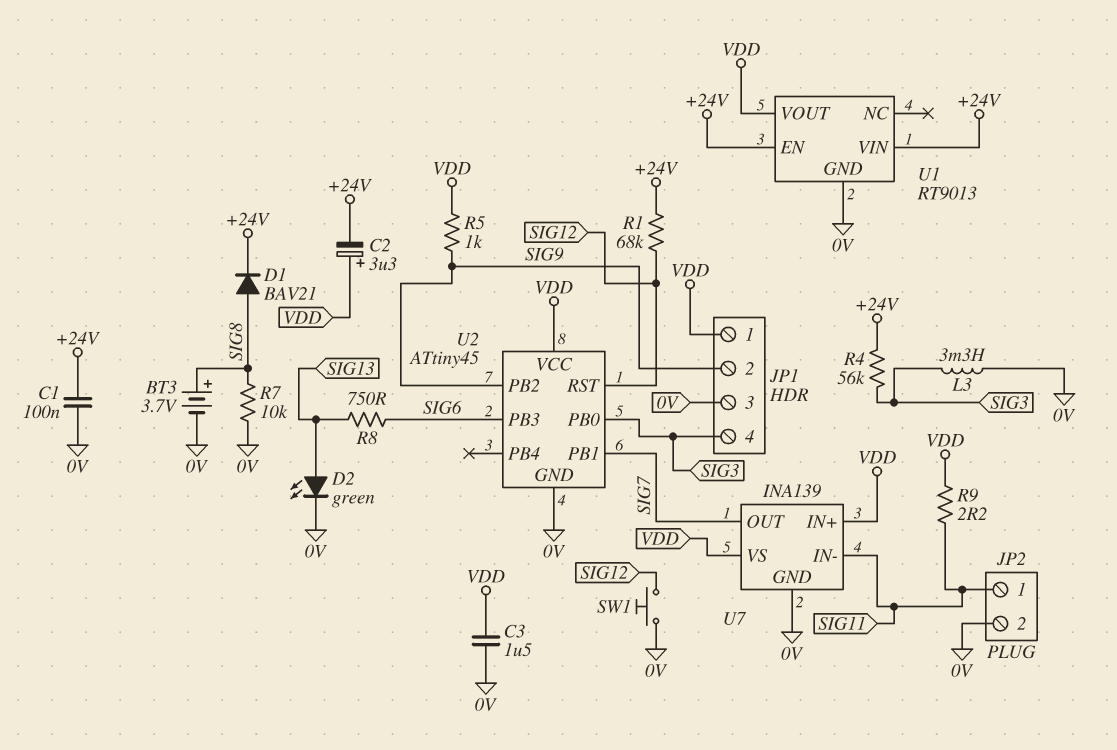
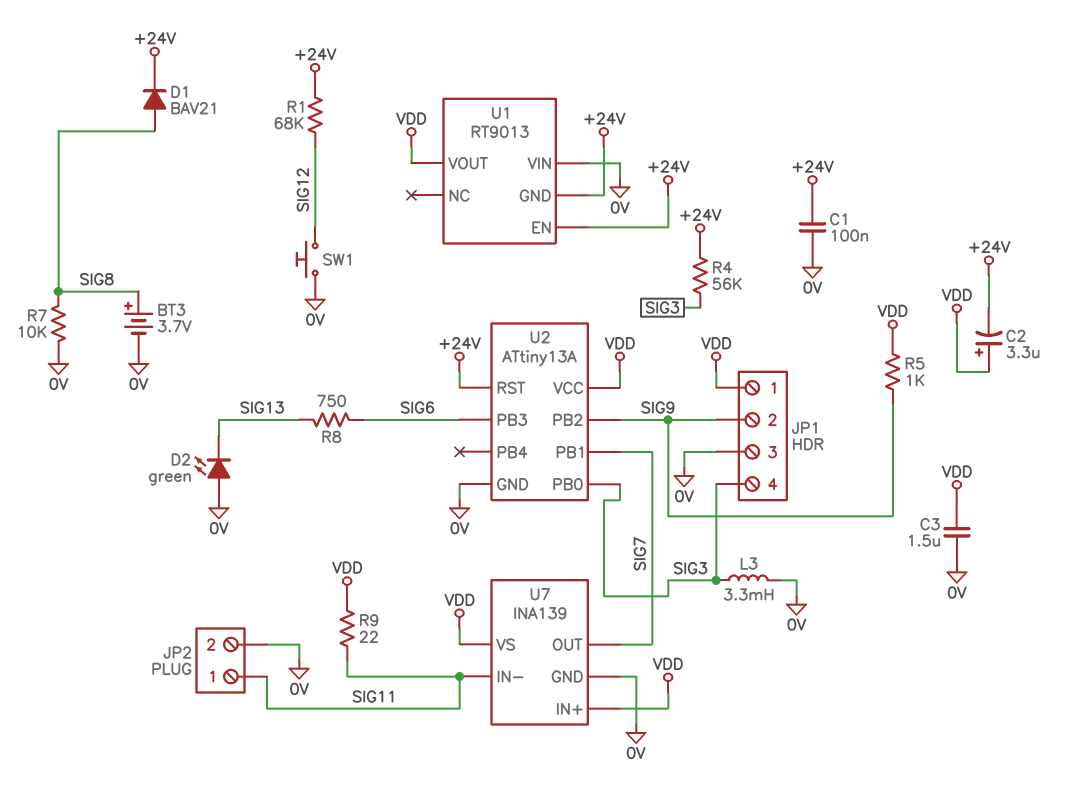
D2: LED green (A SIG13, K 0V) -> LED green (A 0V, K SIG13)
R9: 2.2 (SIG11, VDD) -> 22 (SIG11, VDD)
U1 pin GND: 0V -> +24V
U1 pin VIN: +24V -> 0V
U2: ATtiny45 -> ATtiny13A
U2 pin RST: SIG12 -> +24V

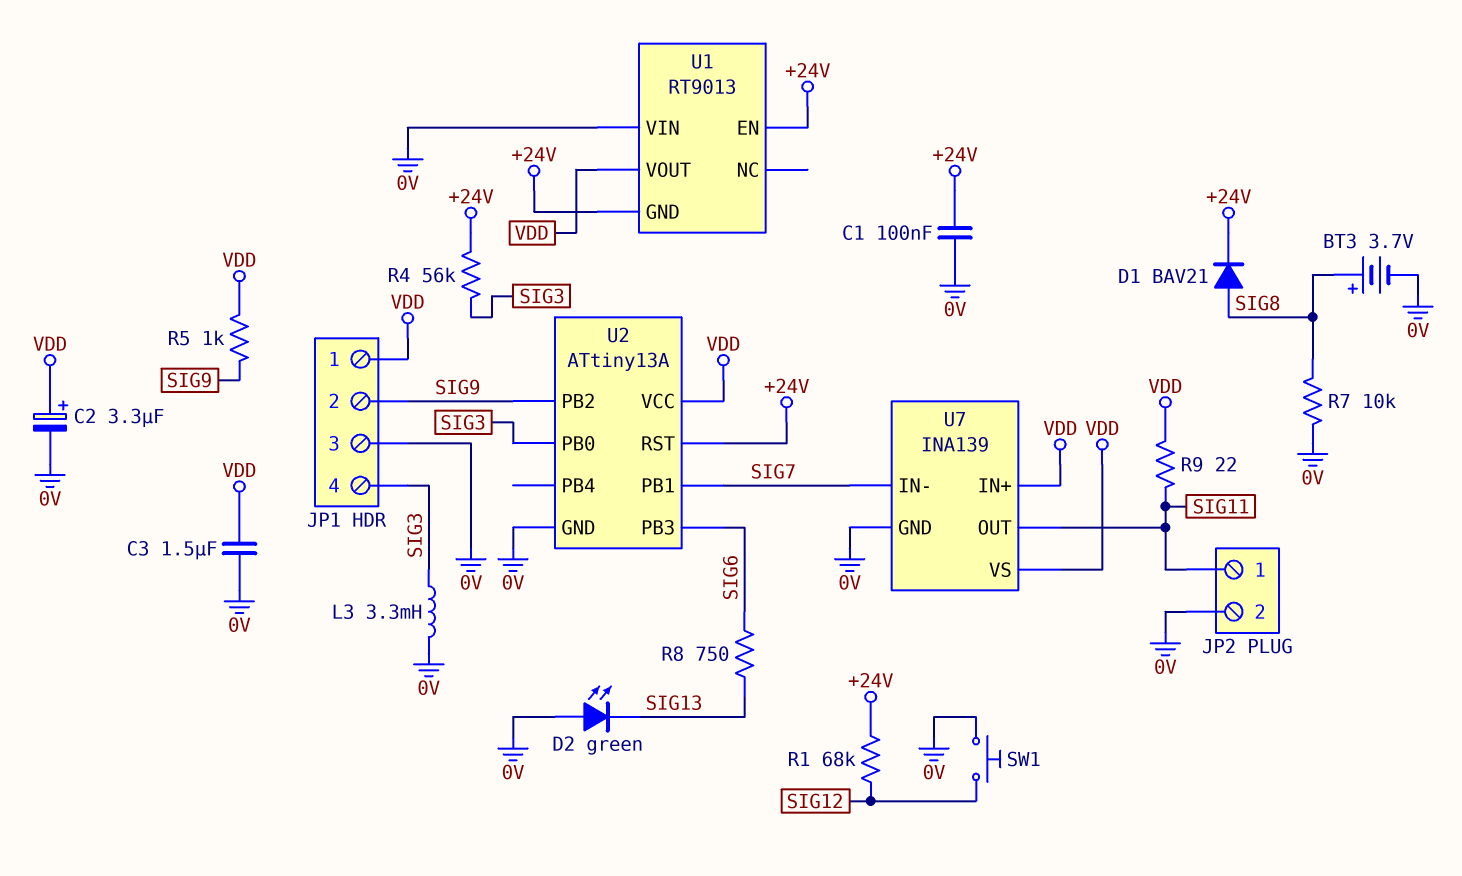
C2: 3.3uF (plus VDD, minus +24V) -> 3.3uF (plus VDD, minus 0V)
U7 pin IN-: SIG11 -> SIG7
U7 pin OUT: SIG7 -> SIG11

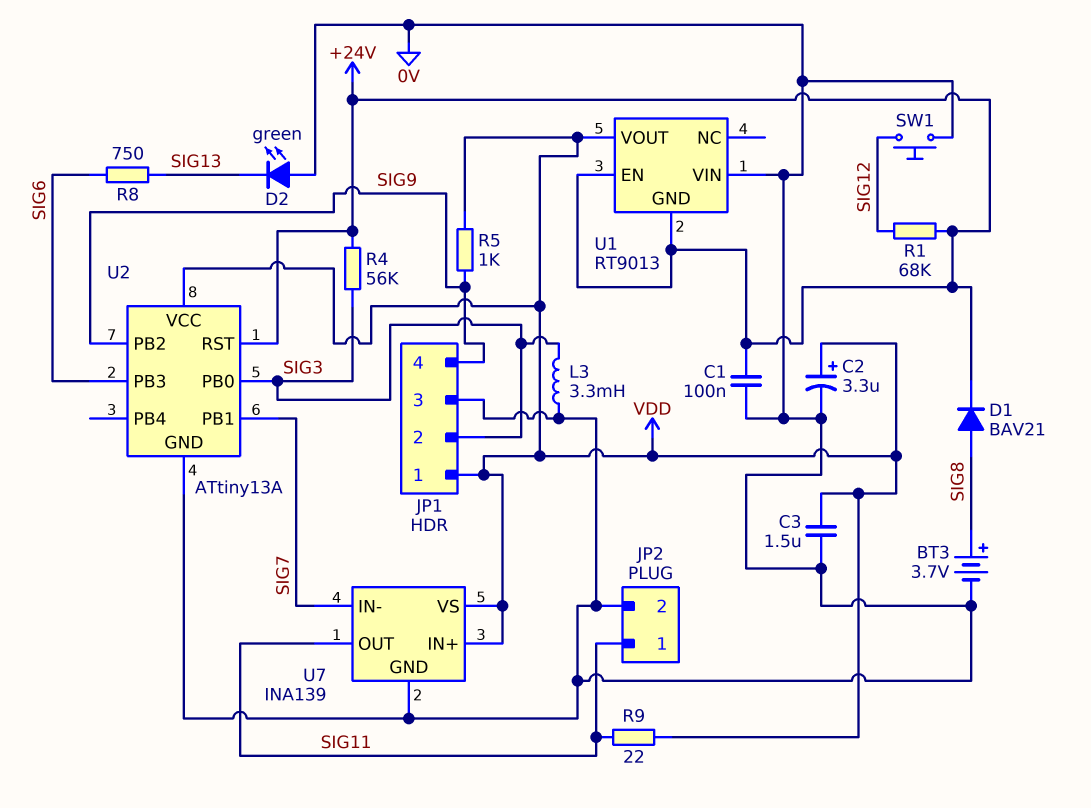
JP1 pin 2: SIG9 -> SIG3
JP1 pin 4: SIG3 -> SIG9
R7: 10k (0V, SIG8) -> none

